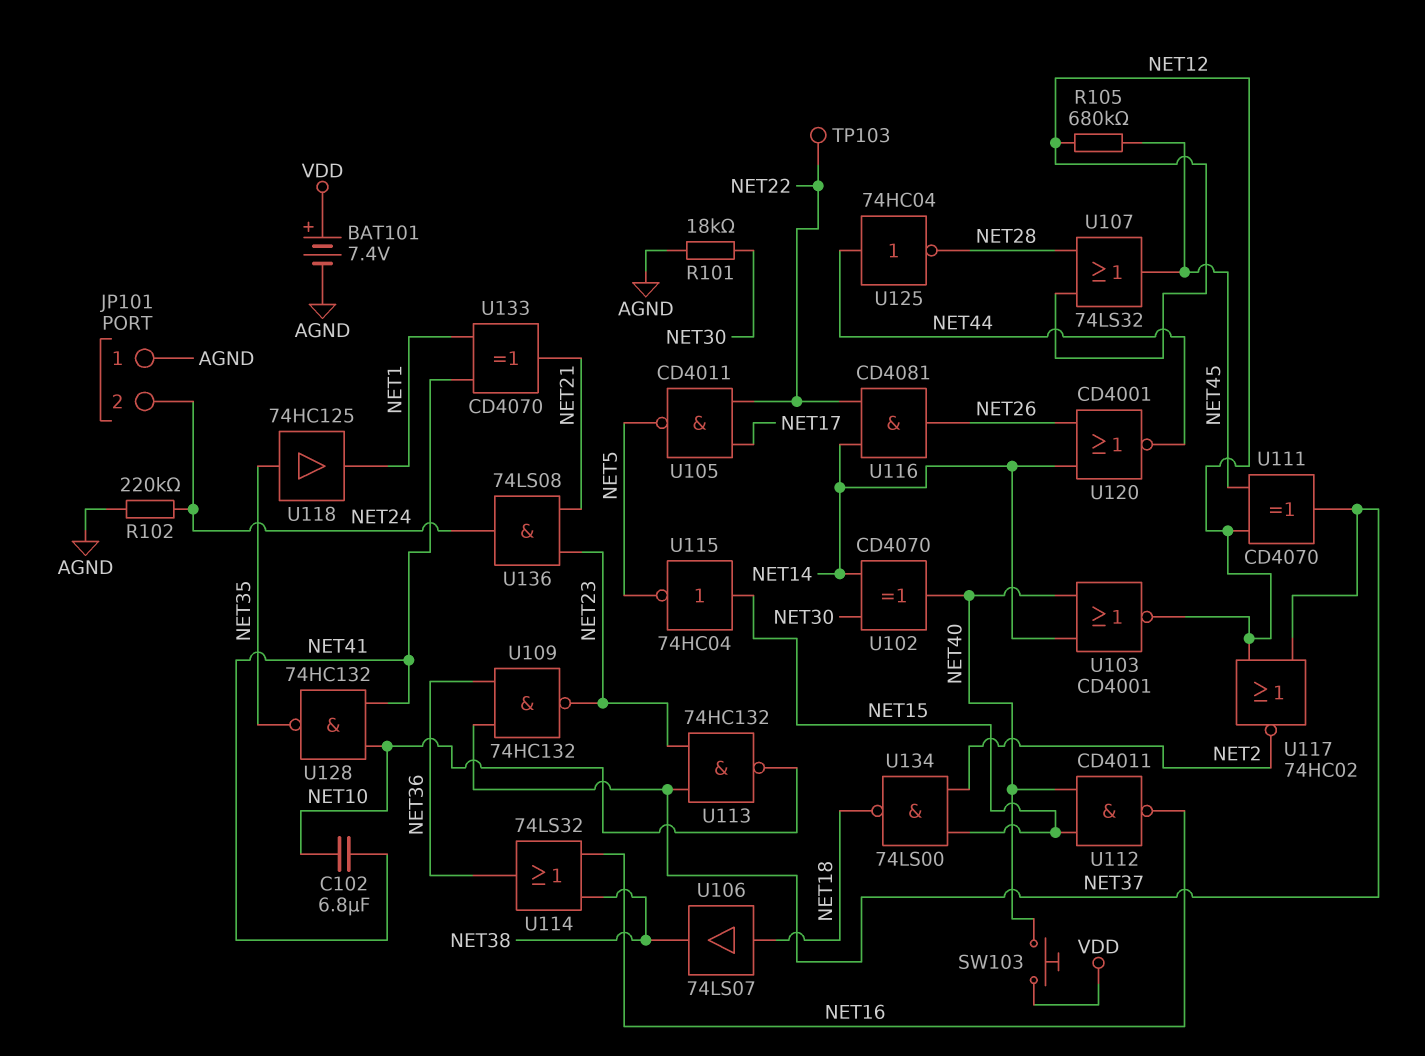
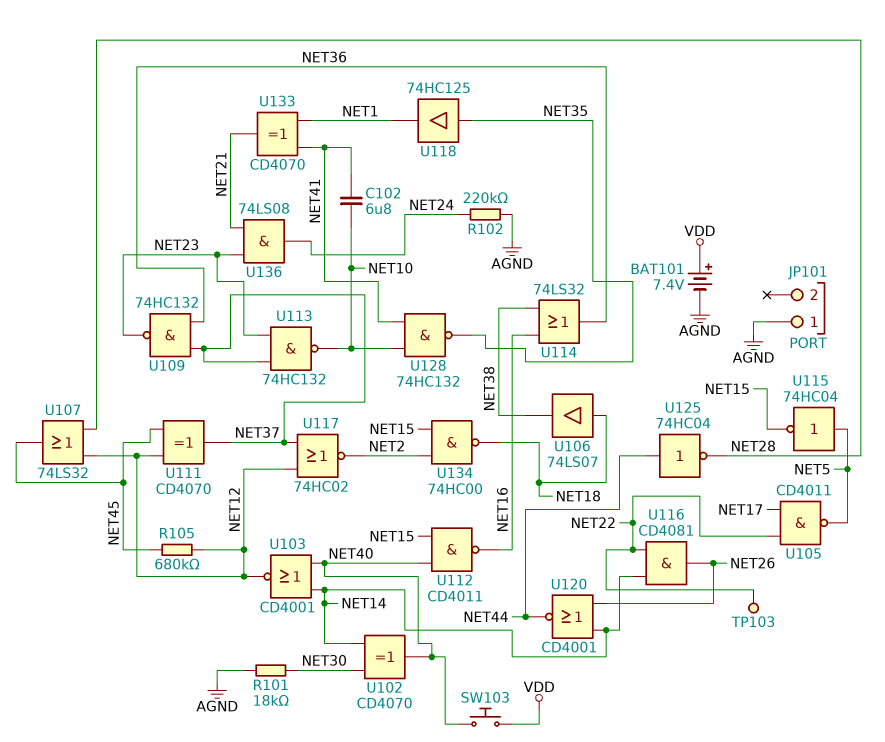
JP101 pin 2: NET24 -> none
U115: NOT 74HC04 (in NET15, out NET5) -> NOT 74HC04 (in NET5, out NET15)
U134: NAND 74LS00 (in NET2, in NET15, out NET18) -> NAND 74HC00 (in NET2, in NET15, out NET18)

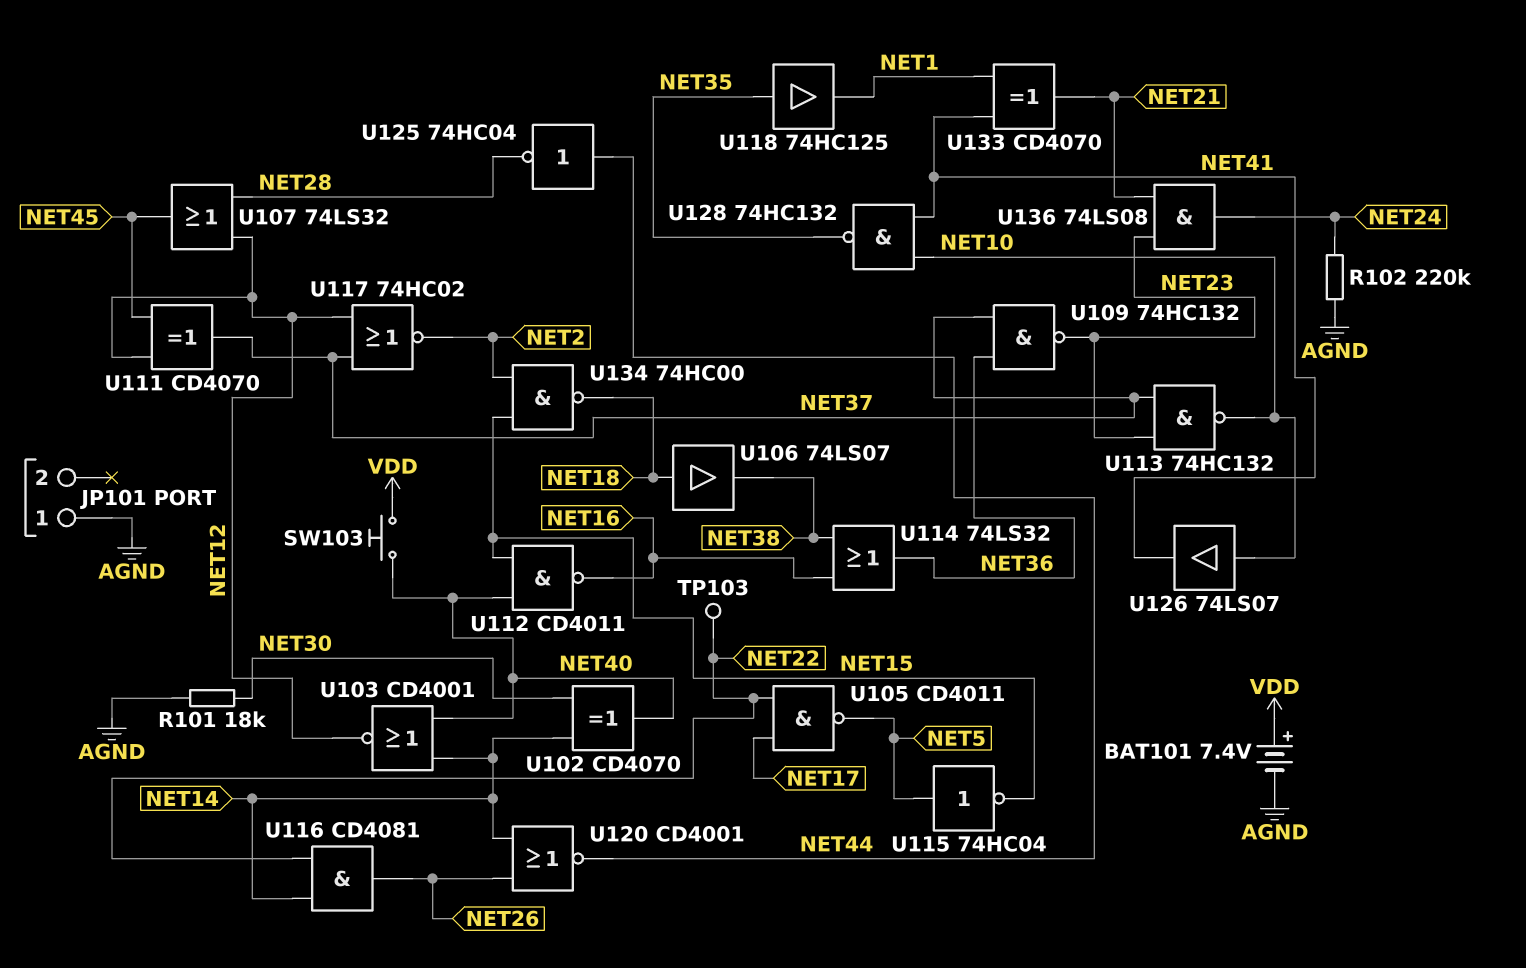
C102: 6.8uF (NET10, NET41) -> none
R105: 680k (NET12, NET45) -> none
U126: none -> buffer 74LS07 (in NET10, out NET41)

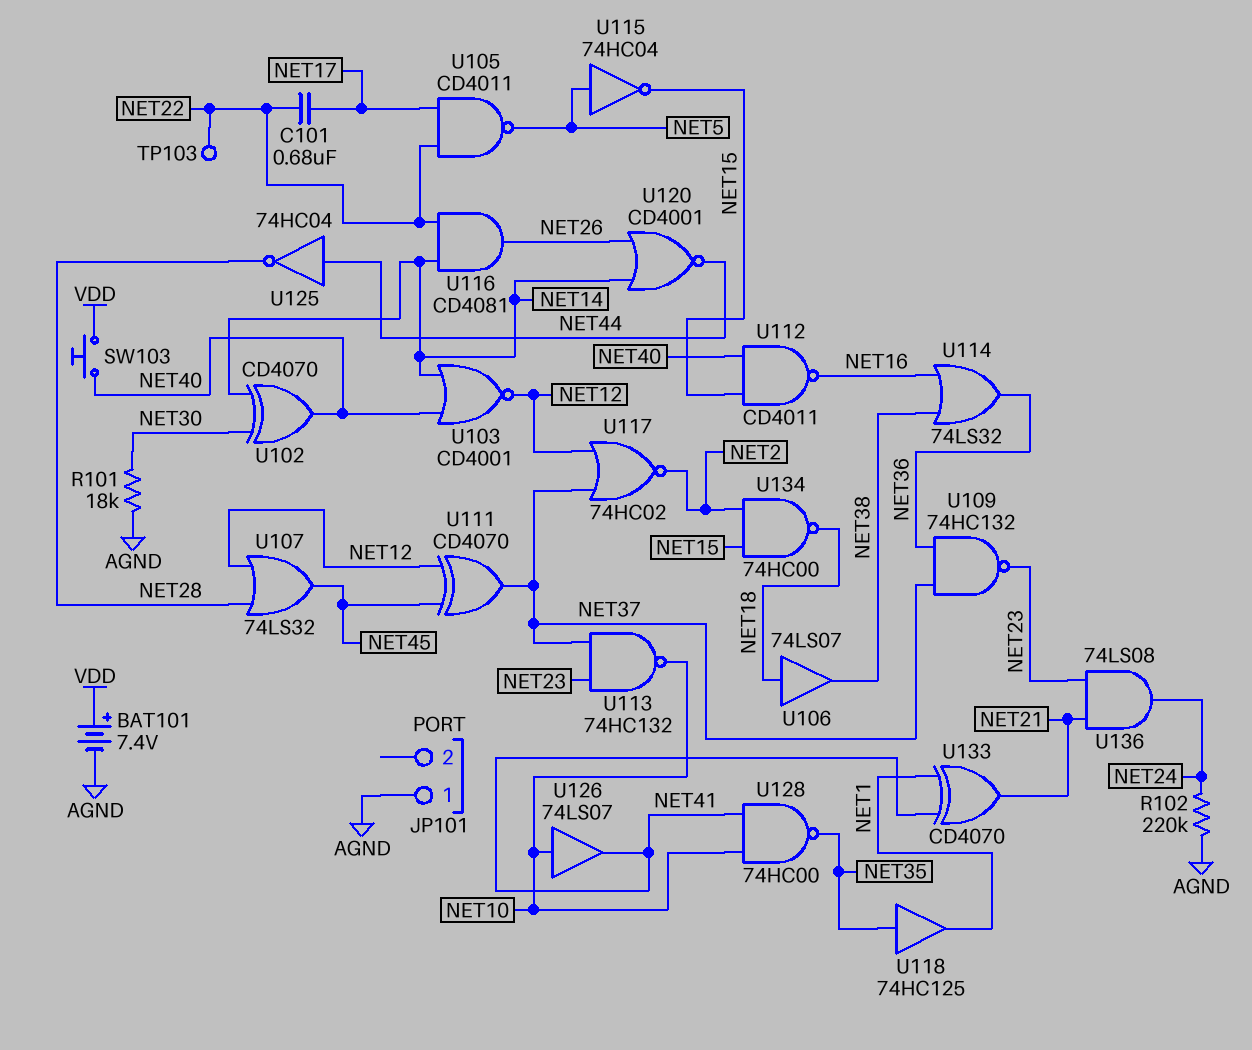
C101: none -> 680nF (NET17, NET22)
U128: NAND 74HC132 (in NET10, in NET41, out NET35) -> NAND 74HC00 (in NET10, in NET41, out NET35)

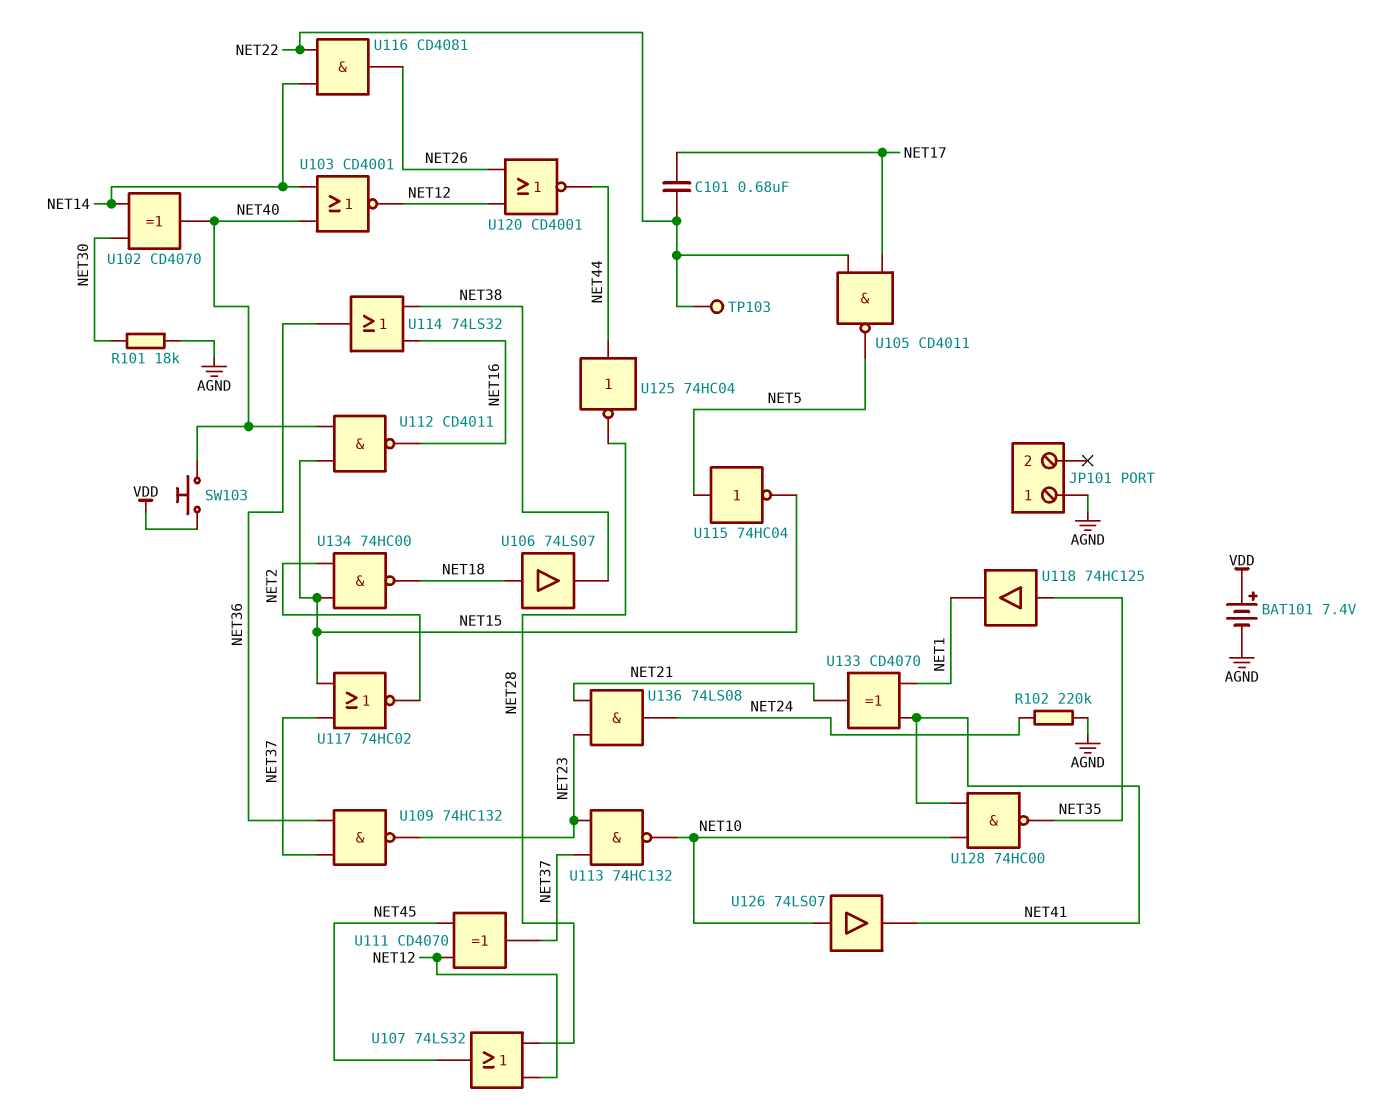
U117: NOR 74HC02 (in NET12, in NET37, out NET2) -> NOR 74HC02 (in NET15, in NET37, out NET2)
U120: NOR CD4001 (in NET14, in NET26, out NET44) -> NOR CD4001 (in NET12, in NET26, out NET44)

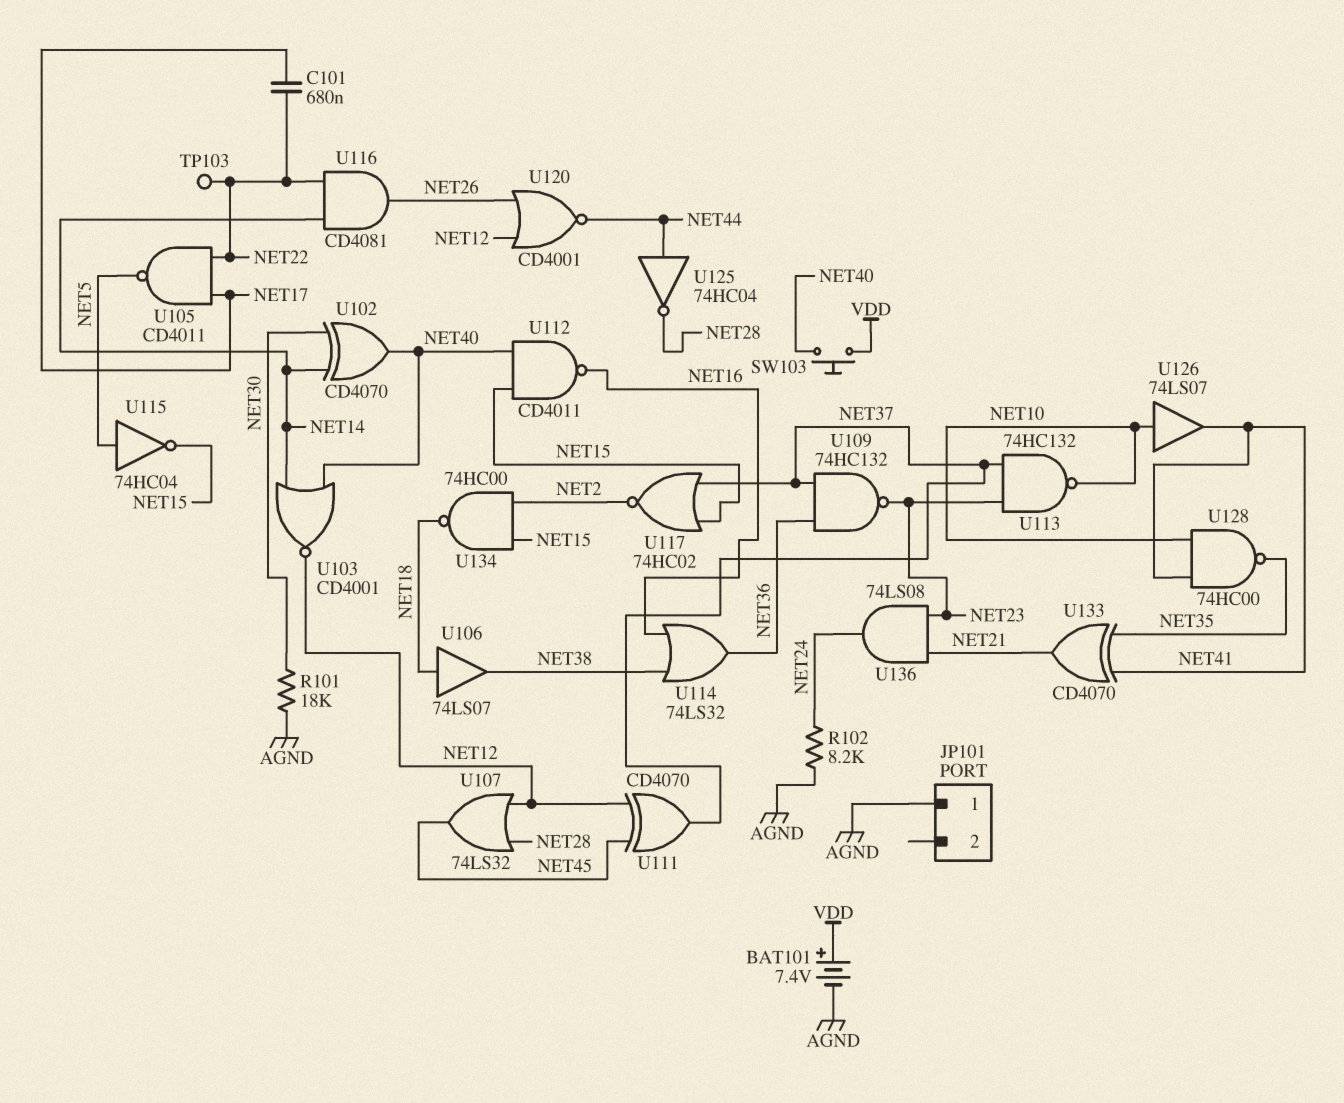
R102: 220k (AGND, NET24) -> 8.2k (AGND, NET24)
U118: buffer 74HC125 (in NET35, out NET1) -> none
U133: XOR CD4070 (in NET1, in NET41, out NET21) -> XOR CD4070 (in NET35, in NET41, out NET21)

